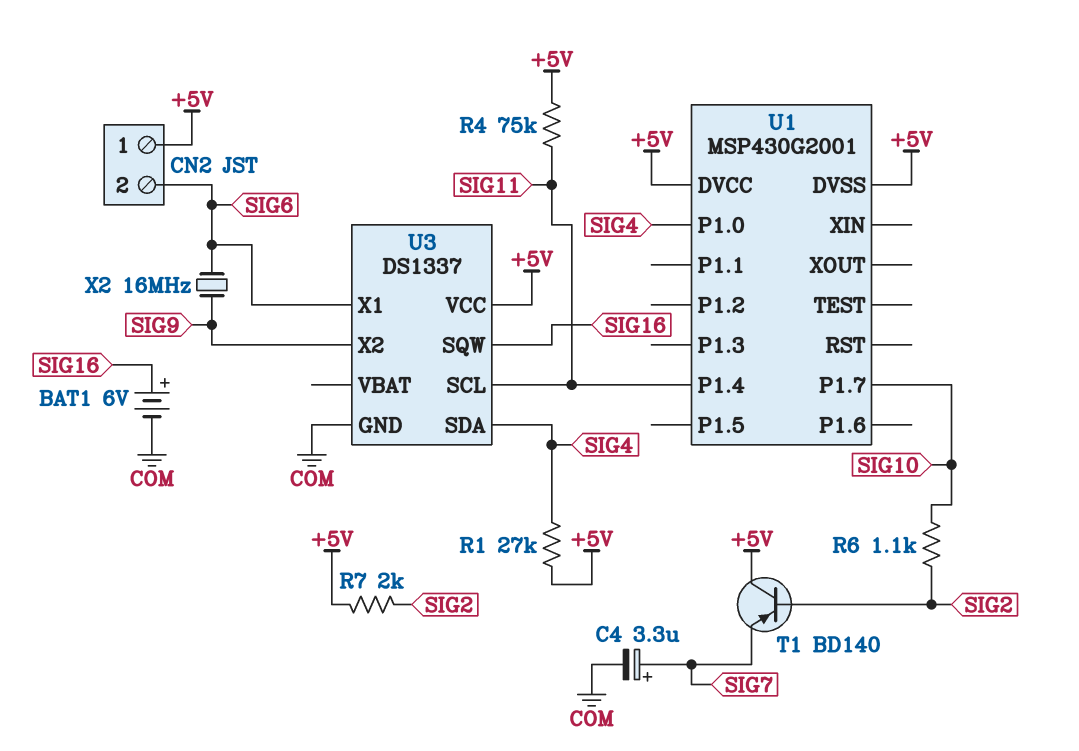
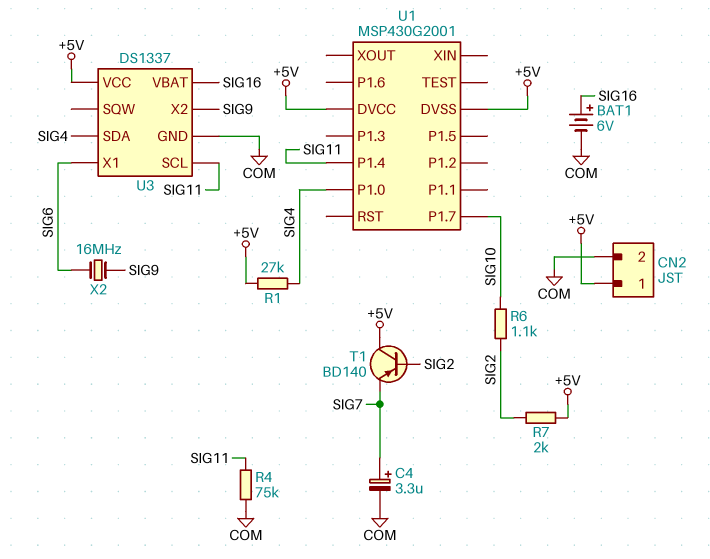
CN2 pin 2: SIG6 -> COM
R4: 75k (+5V, SIG11) -> 75k (COM, SIG11)
U3 pin SQW: SIG16 -> none
U3 pin VBAT: none -> SIG16

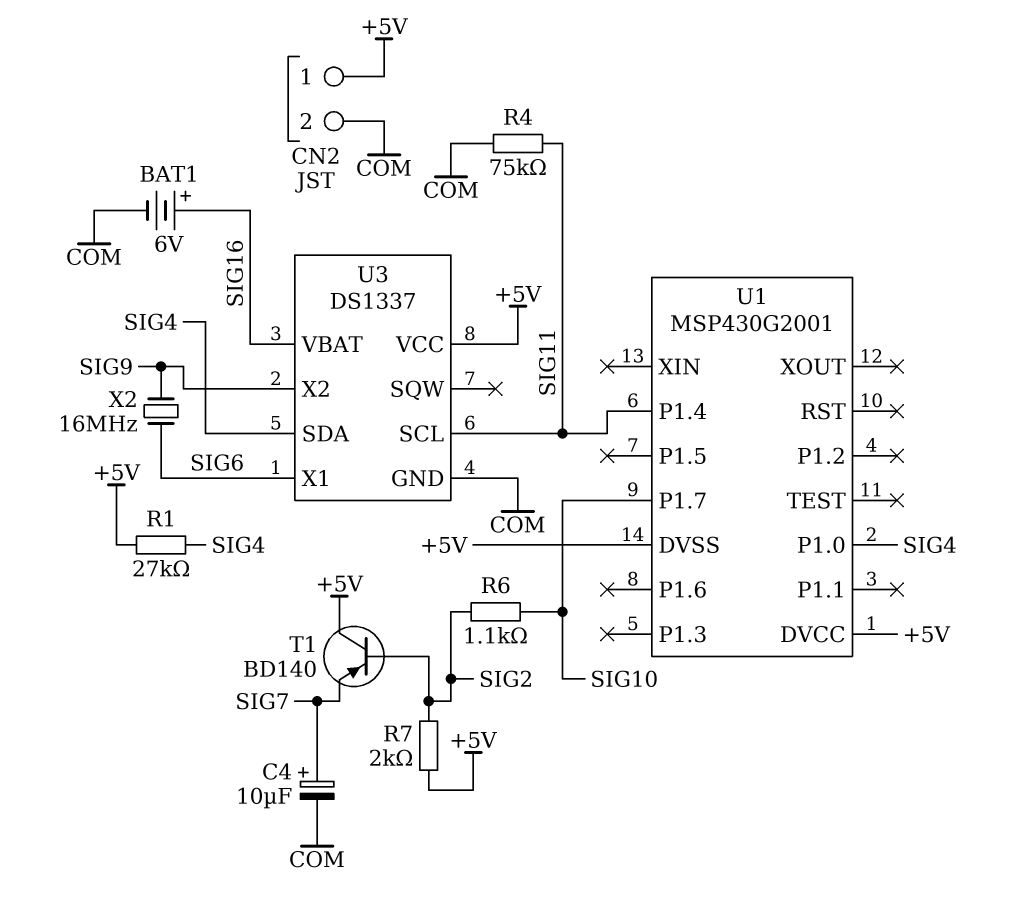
C4: 3.3uF (plus SIG7, minus COM) -> 10uF (plus SIG7, minus COM)

